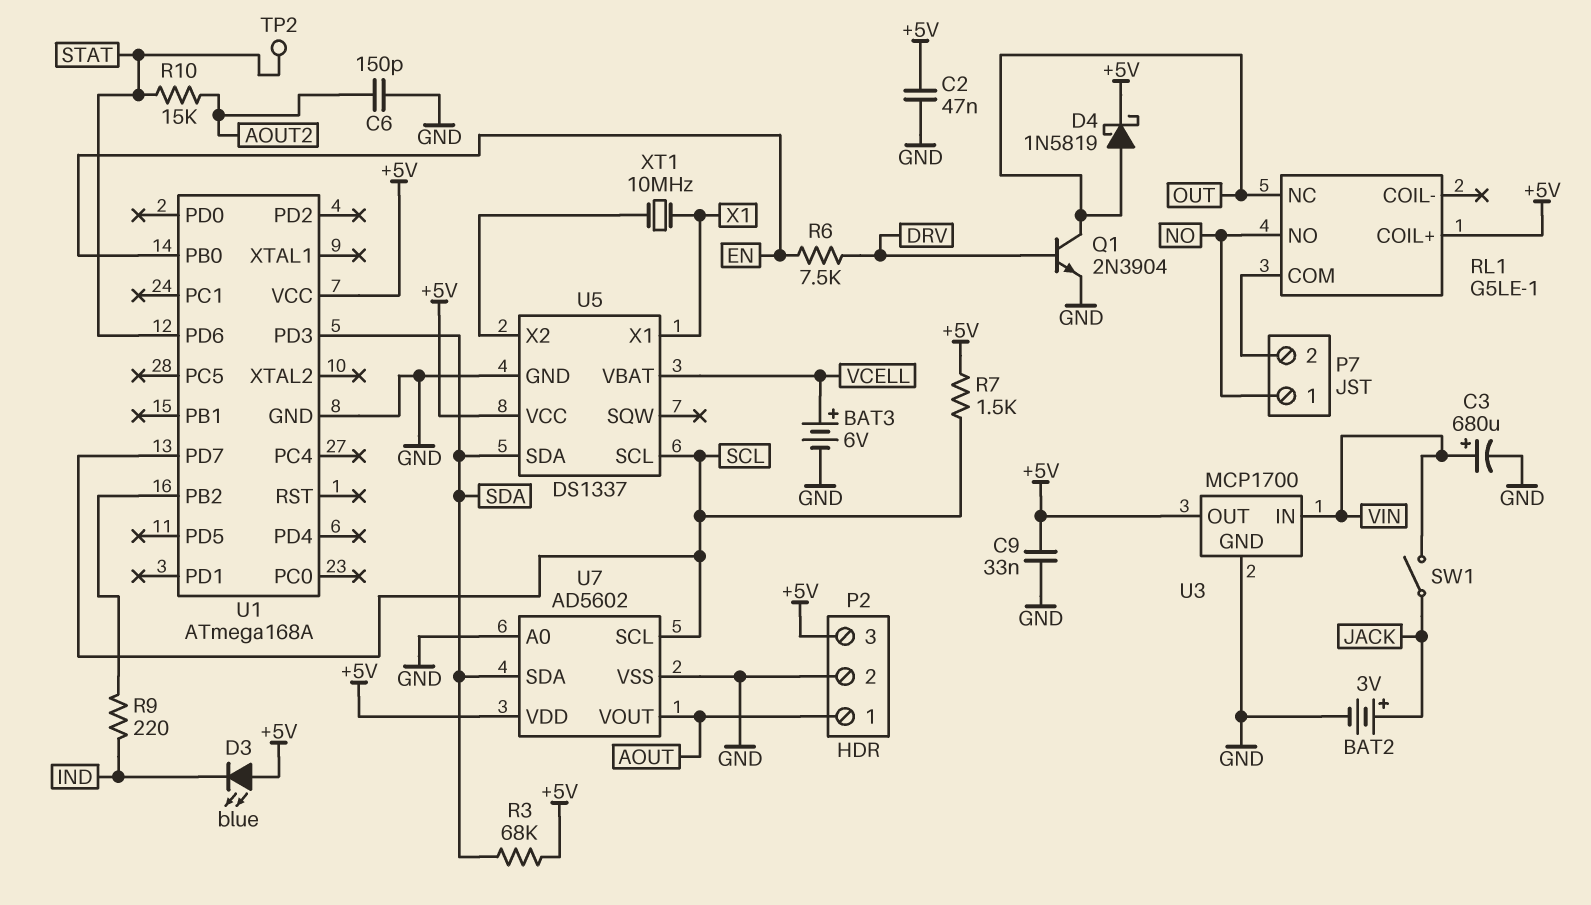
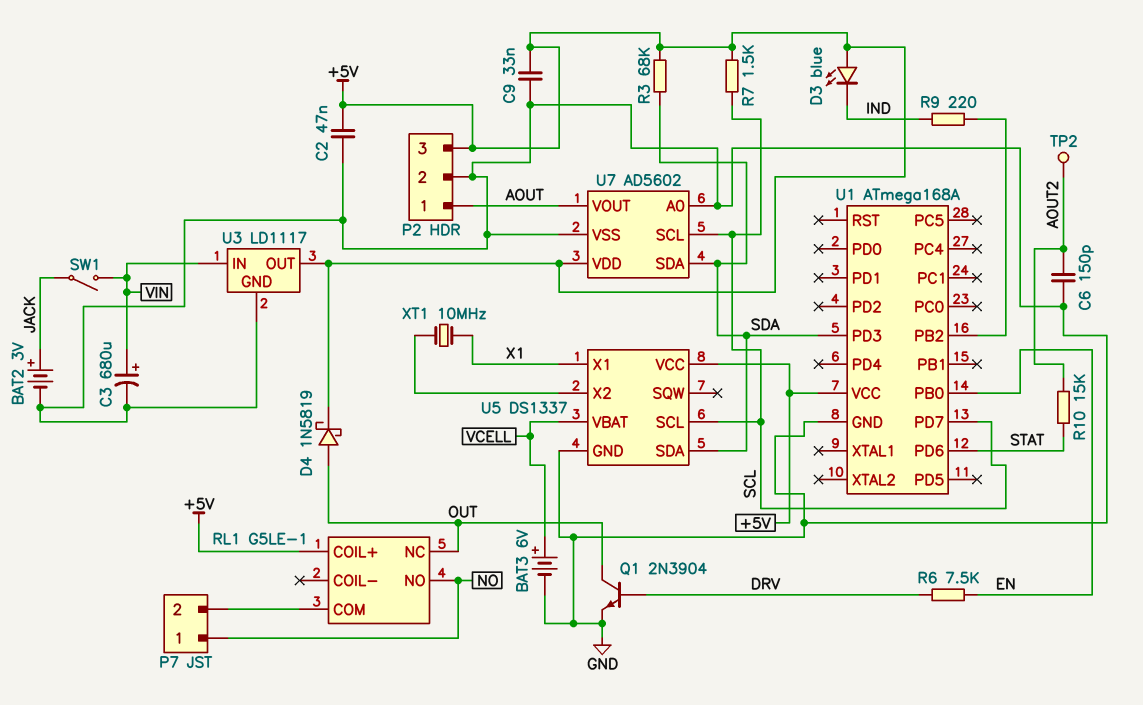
TP2: test point (STAT) -> test point (AOUT2)
U3: MCP1700 -> LD1117

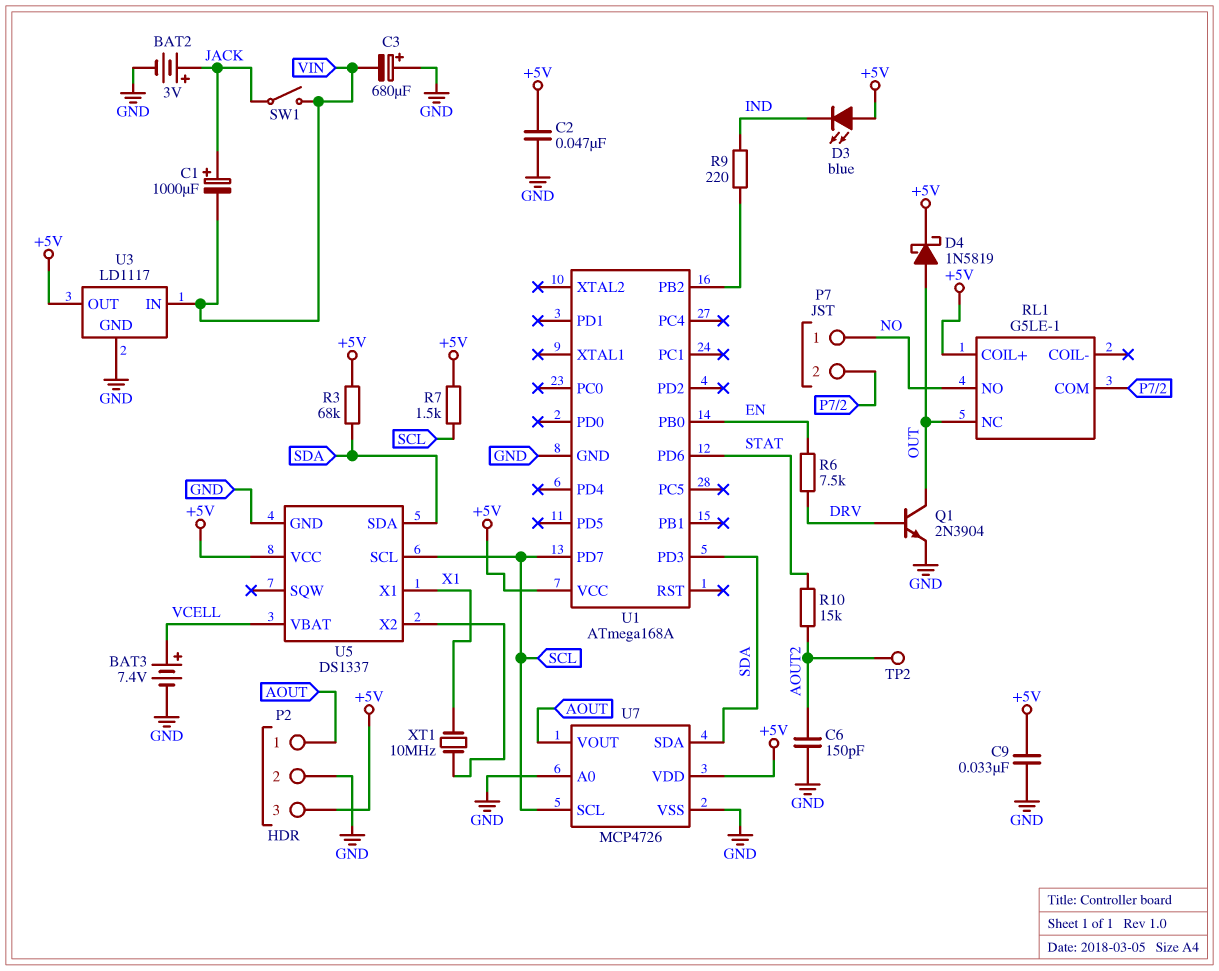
BAT3: 6V (plus VCELL, minus GND) -> 7.4V (plus VCELL, minus GND)
C1: none -> 1000uF (plus JACK, minus VIN)
C3: 680uF (plus VIN, minus GND) -> 680uF (plus GND, minus VIN)
U7: AD5602 -> MCP4726

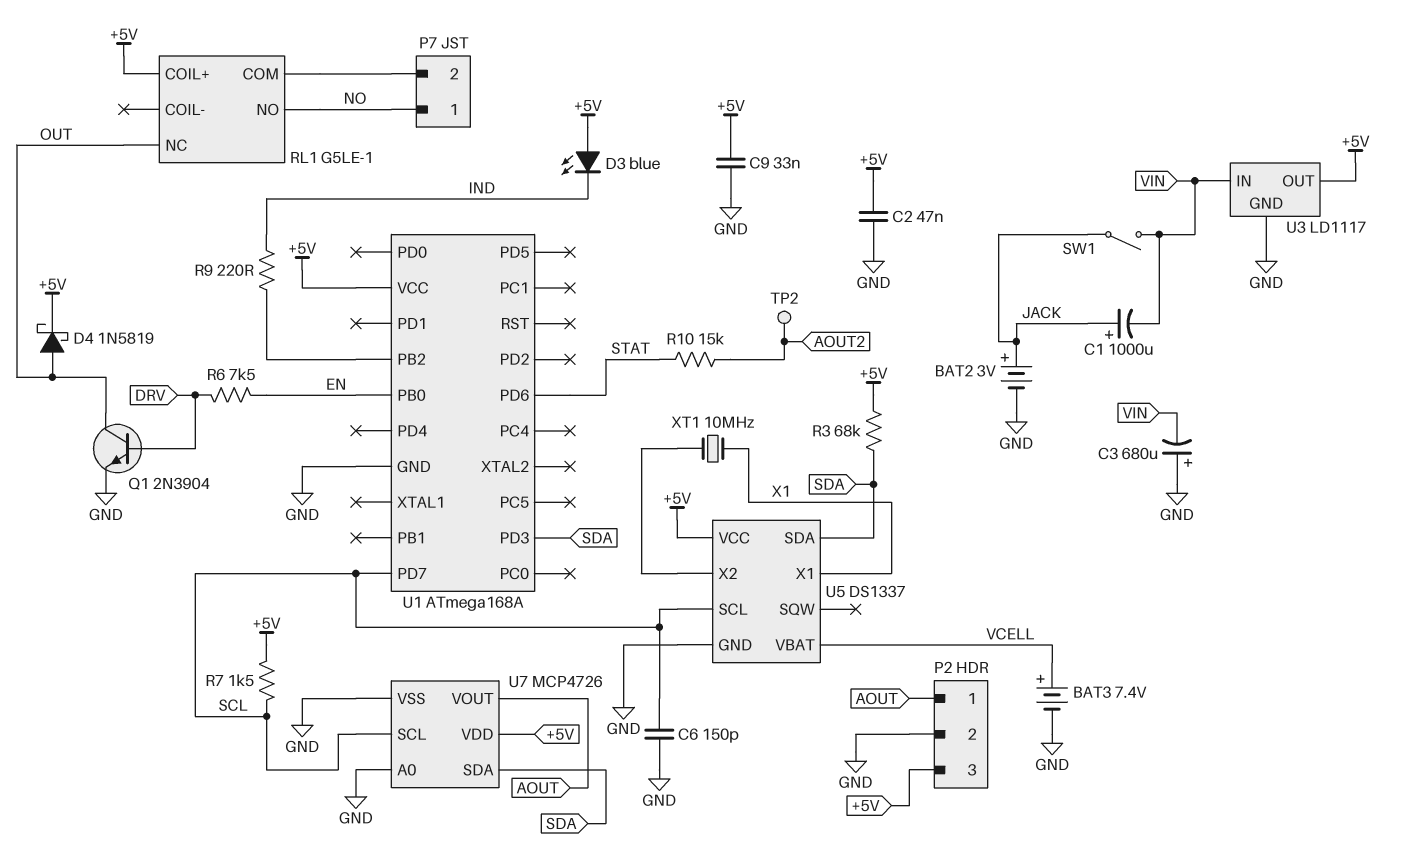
C6: 150pF (AOUT2, GND) -> 150pF (GND, SCL)

